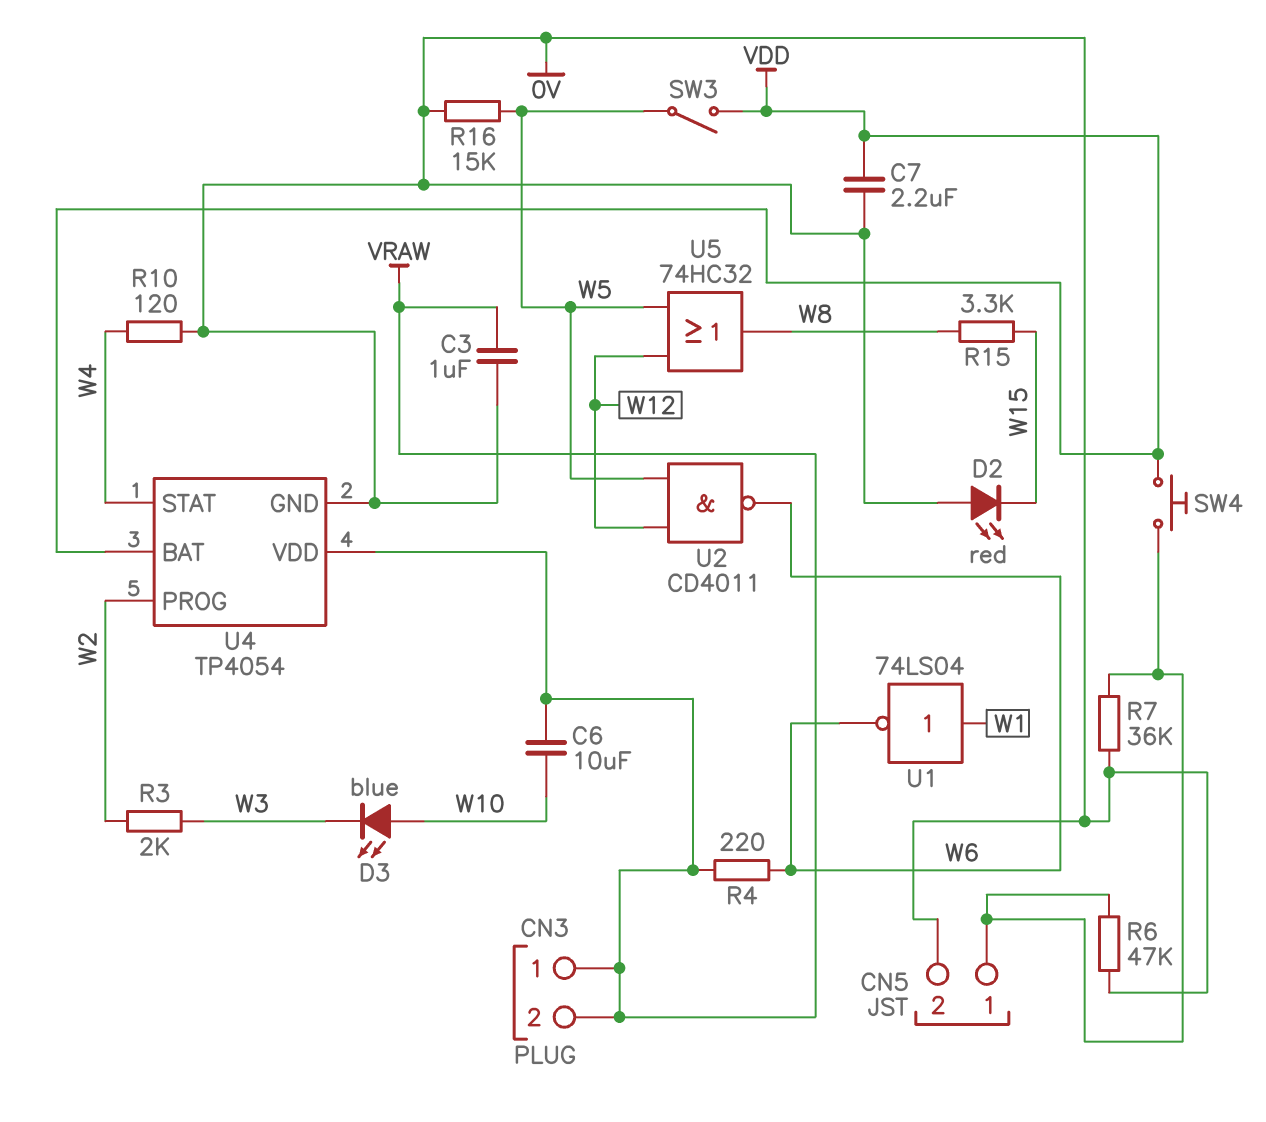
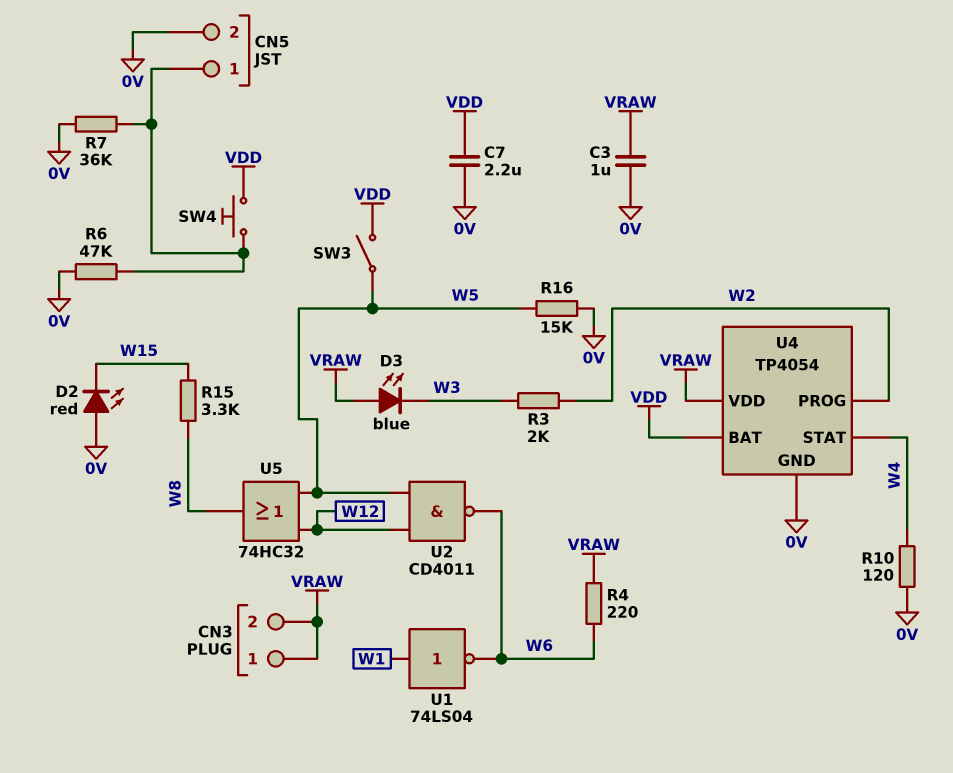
C6: 10uF (VRAW, W10) -> none
D3: LED blue (A W10, K W3) -> LED blue (A VRAW, K W3)

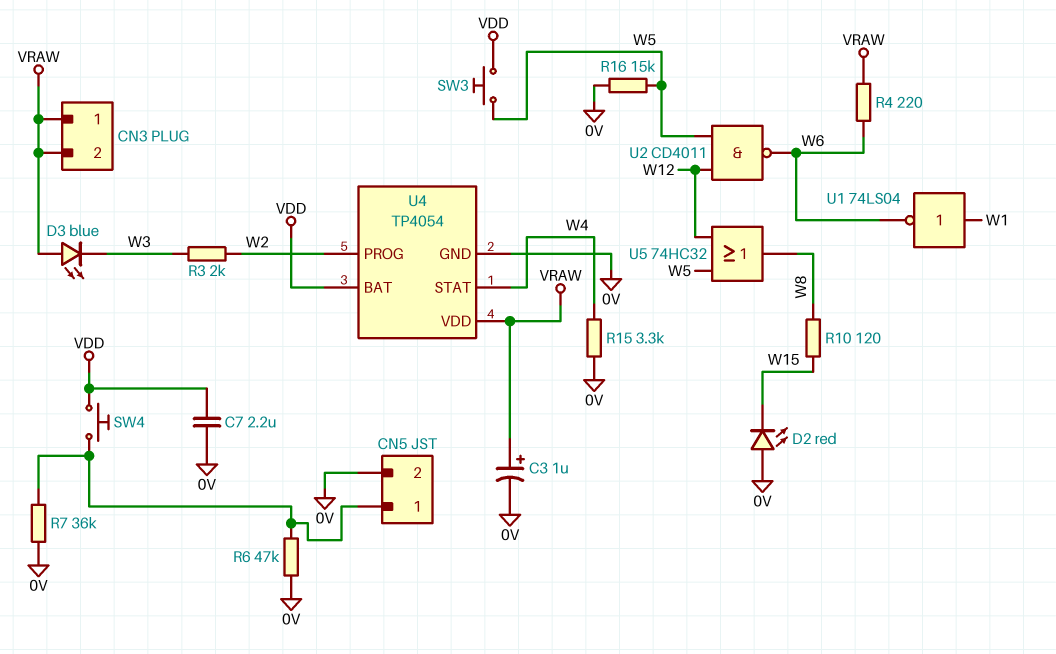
C3: 1uF (0V, VRAW) -> 1uF (plus VRAW, minus 0V)
R10: 120 (0V, W4) -> 120 (W8, W15)
R15: 3.3k (W8, W15) -> 3.3k (0V, W4)
SW3: switch (VDD, W5) -> button (VDD, W5)

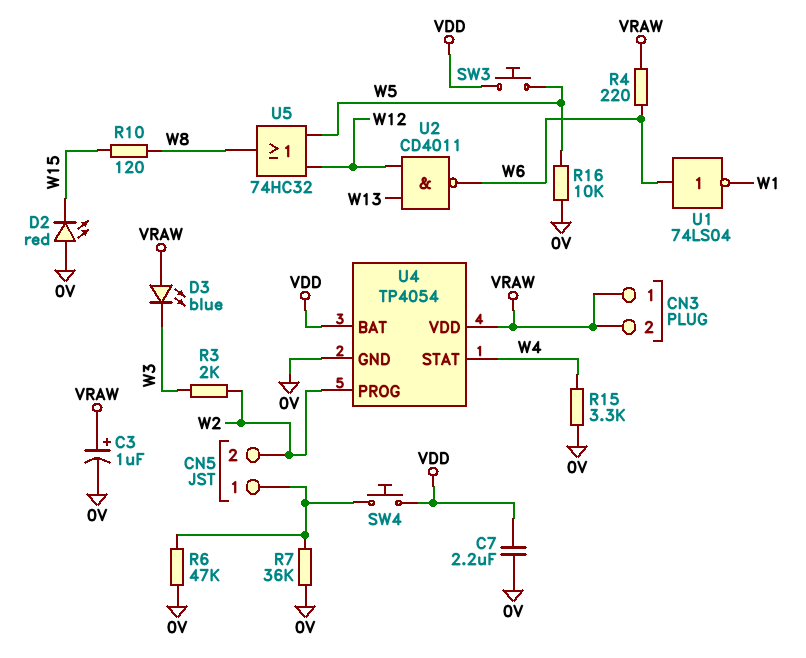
CN5 pin 2: 0V -> W2
R16: 15k (0V, W5) -> 10k (0V, W5)
U1: NOT 74LS04 (in W1, out W6) -> NOT 74LS04 (in W6, out W1)
U2: NAND CD4011 (in W5, in W12, out W6) -> NAND CD4011 (in W12, in W13, out W6)

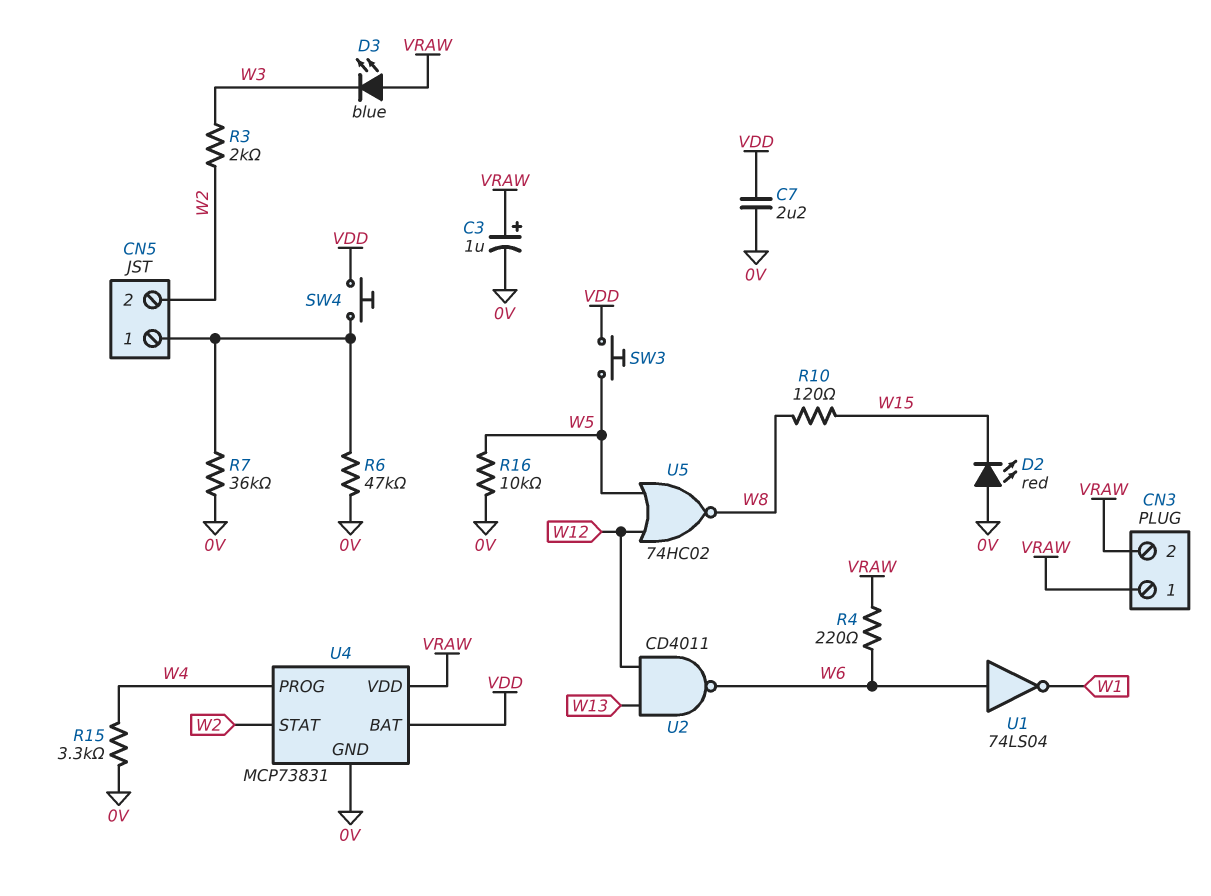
U4: TP4054 -> MCP73831
U4 pin PROG: W2 -> W4
U4 pin STAT: W4 -> W2
U5: OR 74HC32 (in W5, in W12, out W8) -> NOR 74HC02 (in W5, in W12, out W8)

